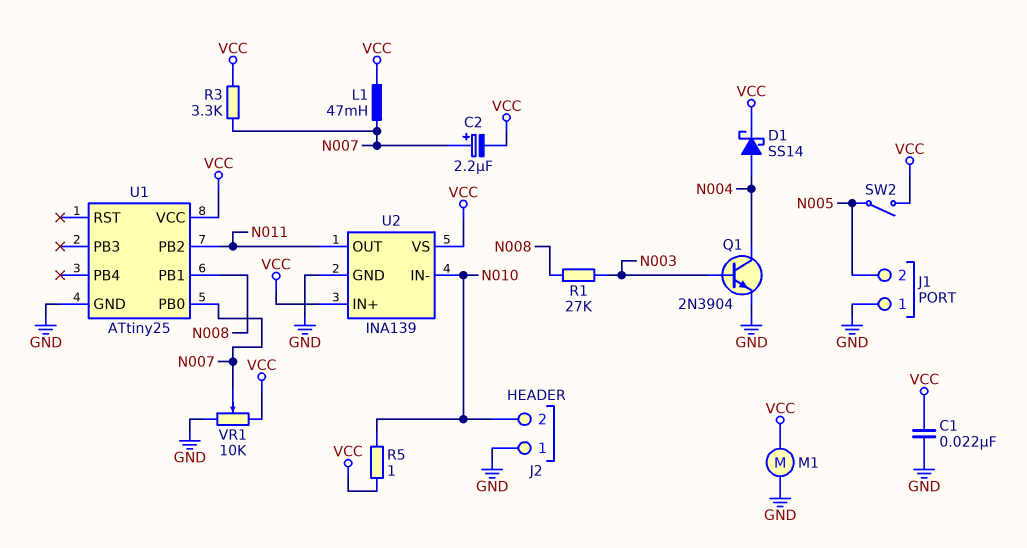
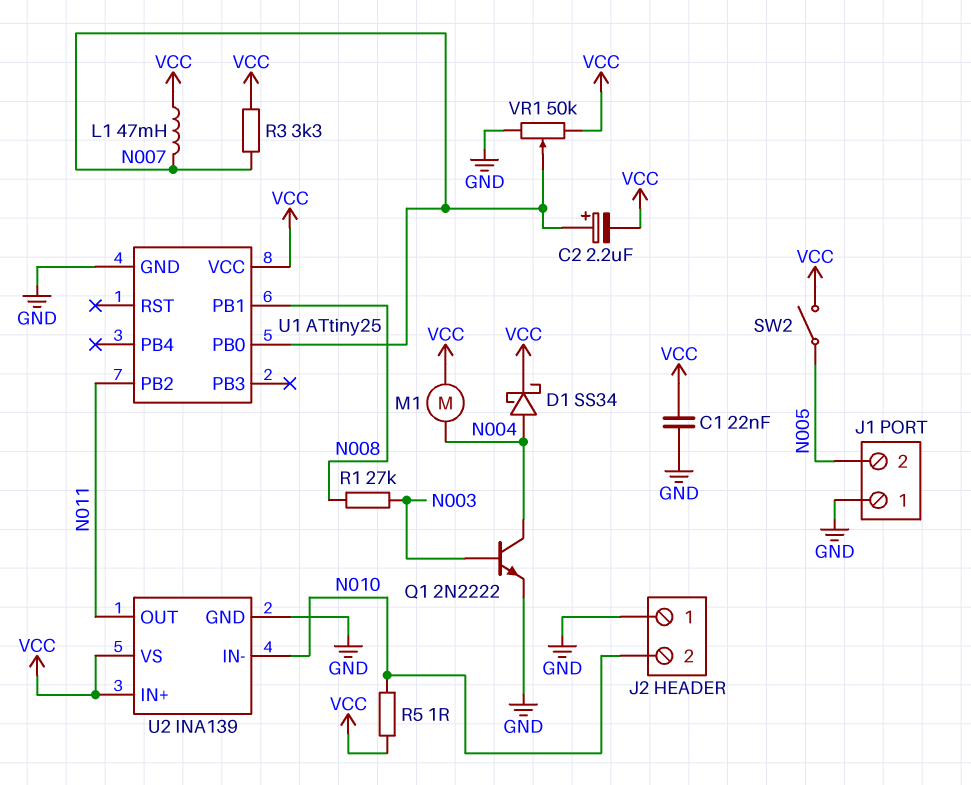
D1: schottky SS14 (A N004, K VCC) -> schottky SS34 (A N004, K VCC)
M1: motor (GND, VCC) -> motor (N004, VCC)
Q1: NPN 2N3904 (B N003, C N004, E GND) -> NPN 2N2222 (B N003, C N004, E GND)
VR1: 10k (GND, VCC, wiper N007) -> 50k (GND, VCC, wiper N007)

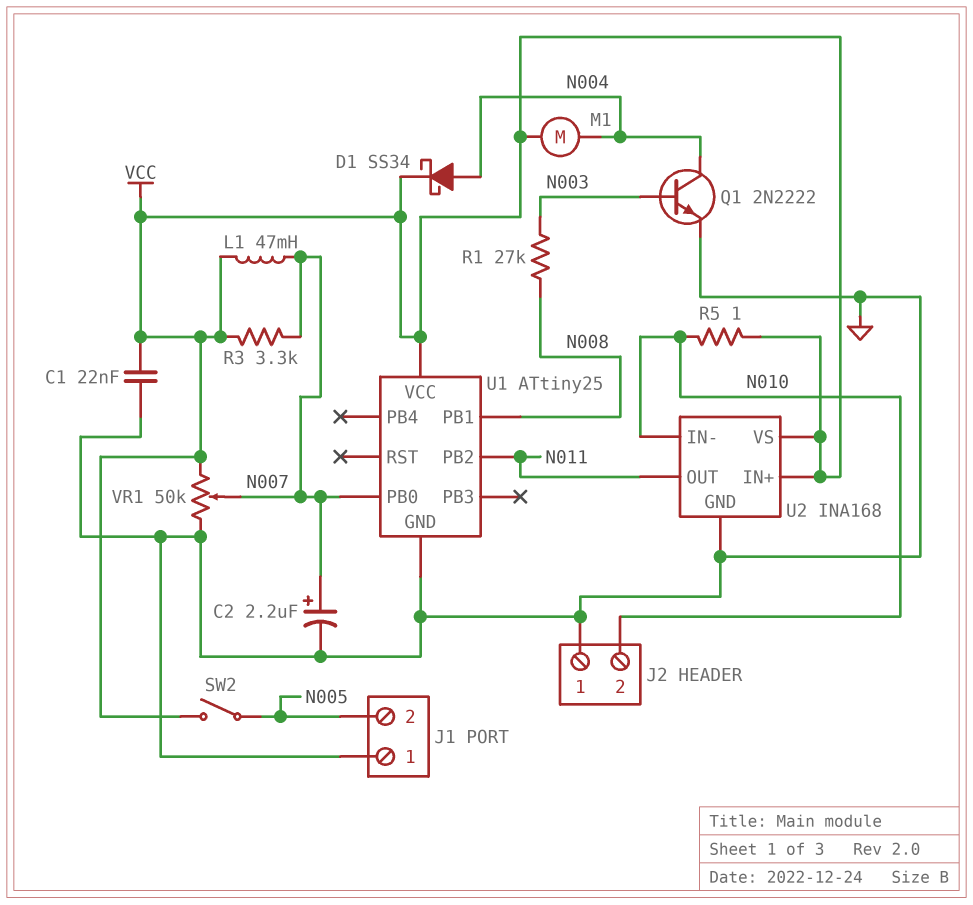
C2: 2.2uF (plus N007, minus VCC) -> 2.2uF (plus N007, minus GND)
U2: INA139 -> INA168

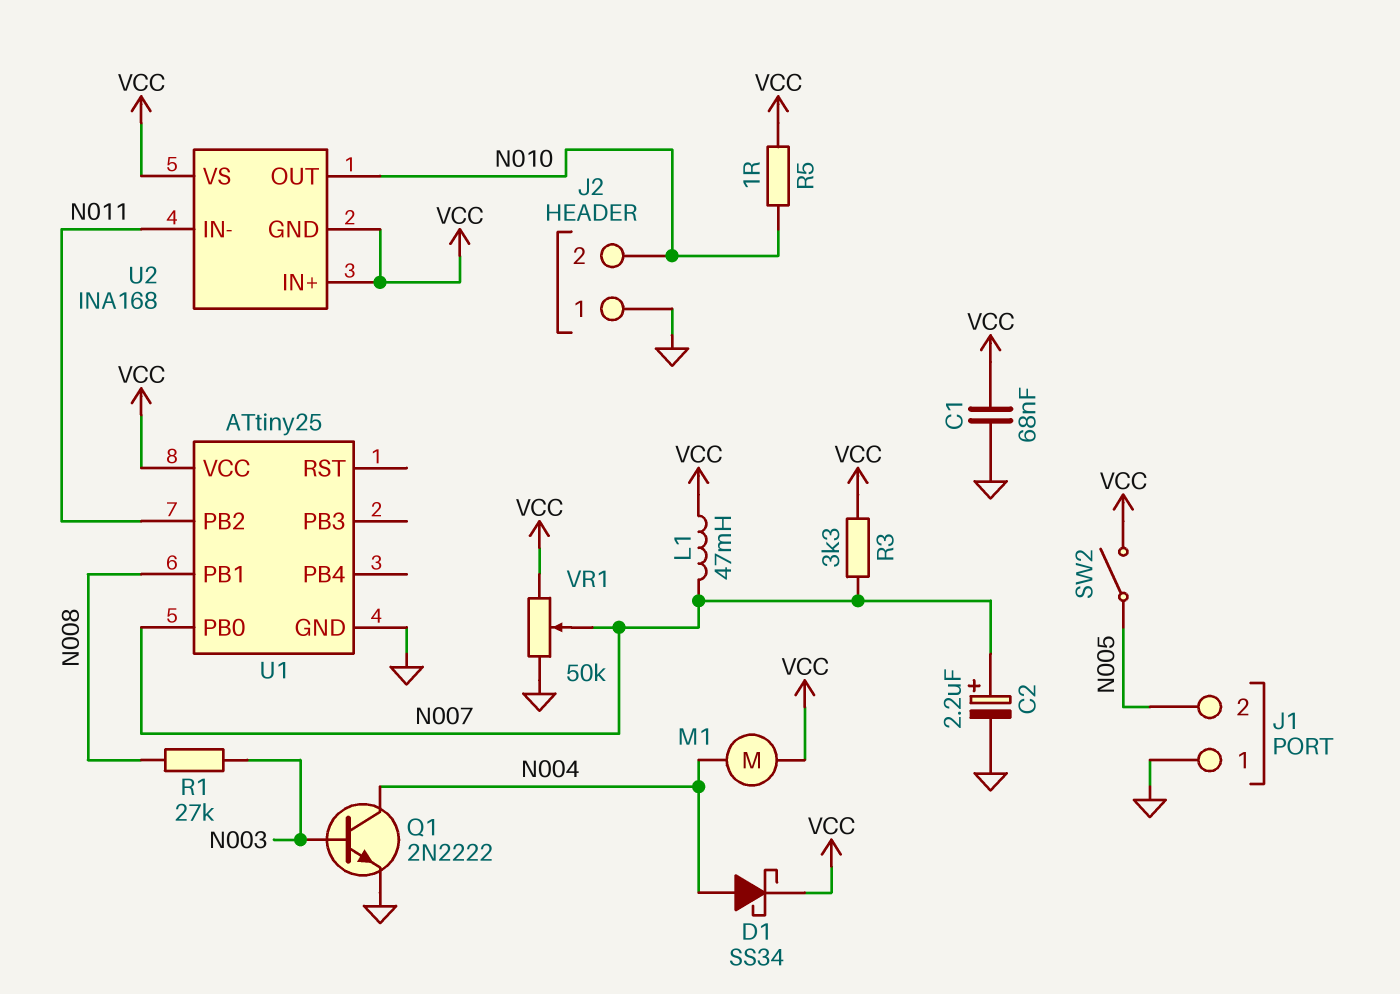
C1: 22nF (GND, VCC) -> 68nF (GND, VCC)
U2 pin GND: GND -> VCC
U2 pin IN-: N010 -> N011
U2 pin OUT: N011 -> N010

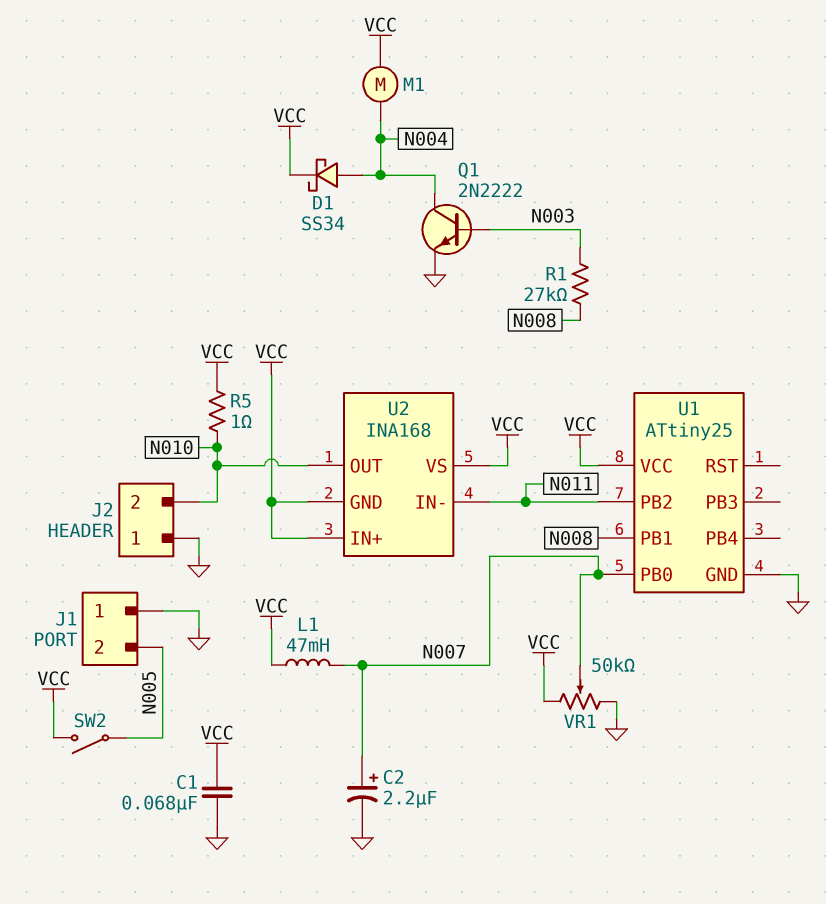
R3: 3.3k (N007, VCC) -> none

